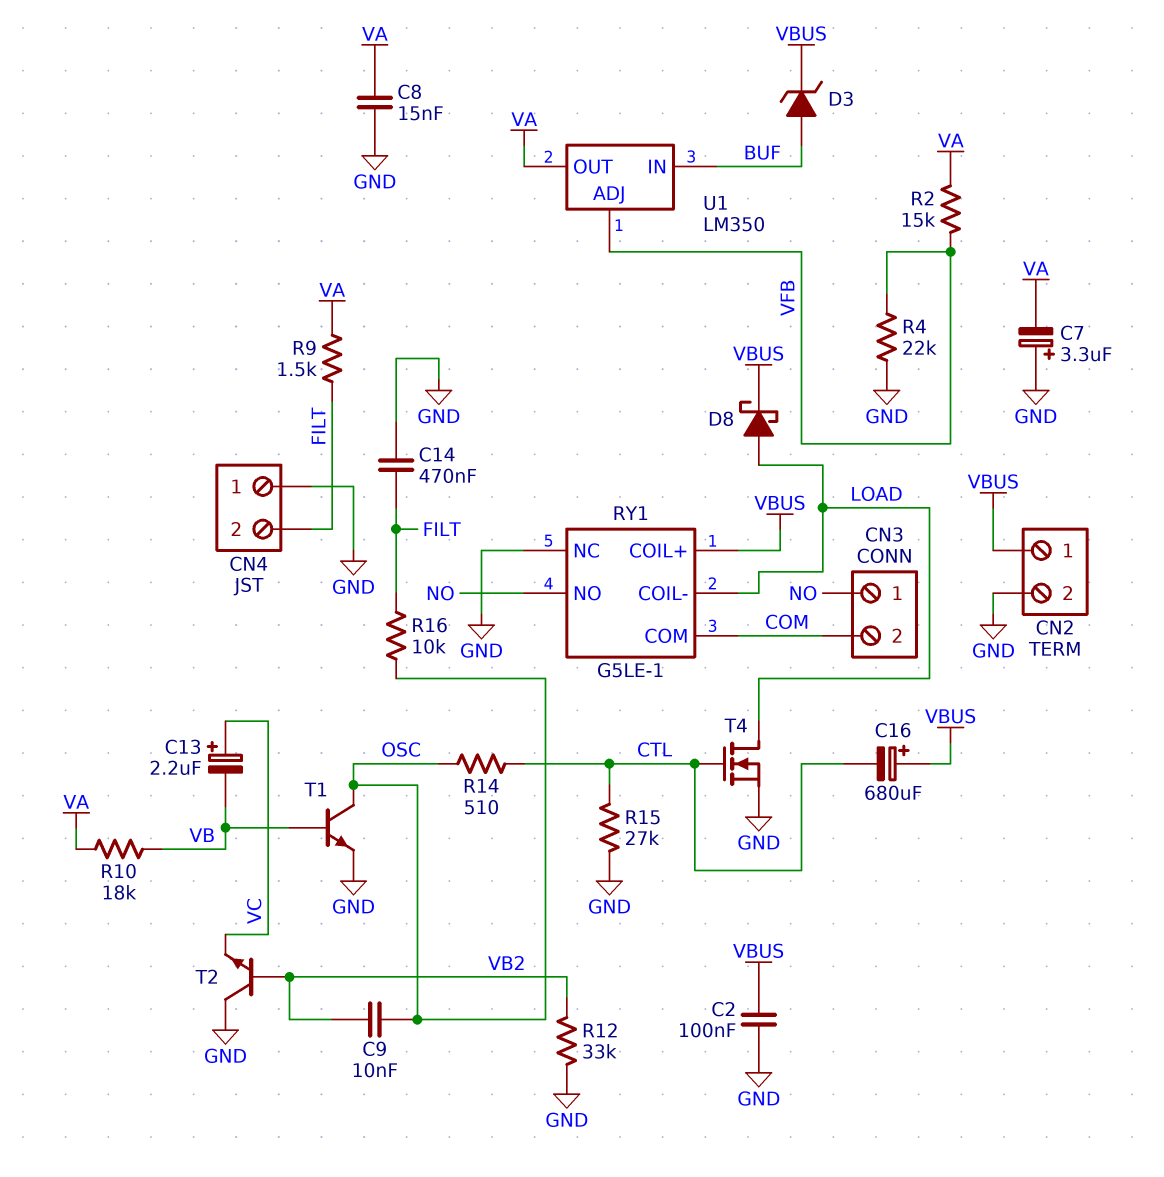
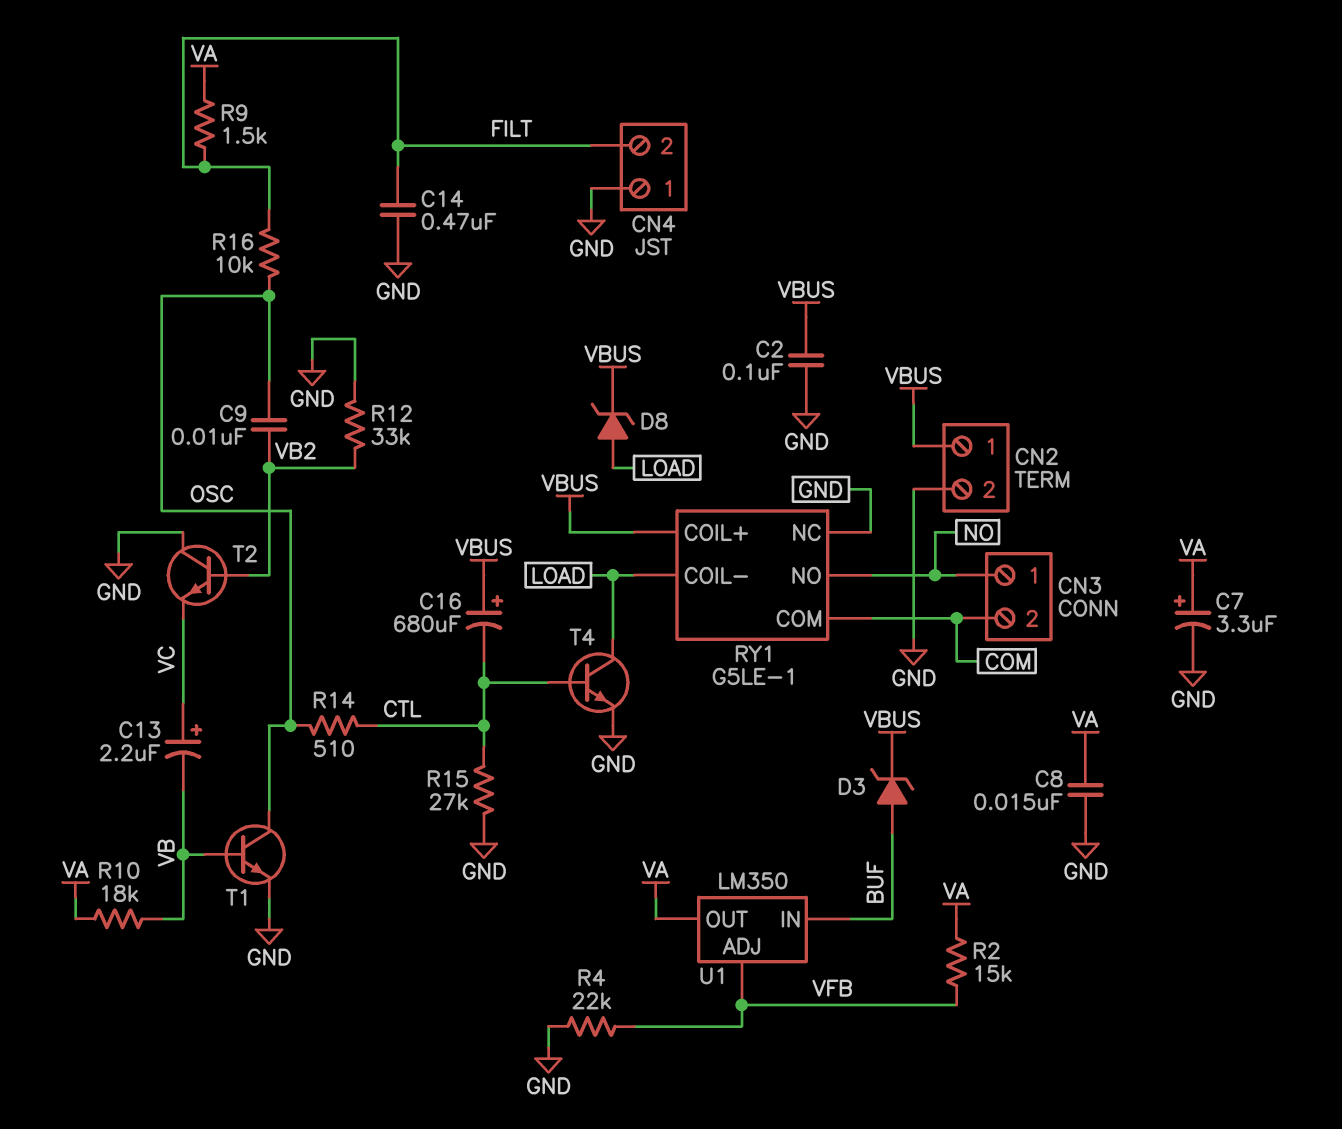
C7: 3.3uF (plus GND, minus VA) -> 3.3uF (plus VA, minus GND)
D8: schottky (A LOAD, K VBUS) -> zener (A LOAD, K VBUS)
T4: NMOS (G CTL, D LOAD, S GND) -> NPN (B CTL, C LOAD, E GND)

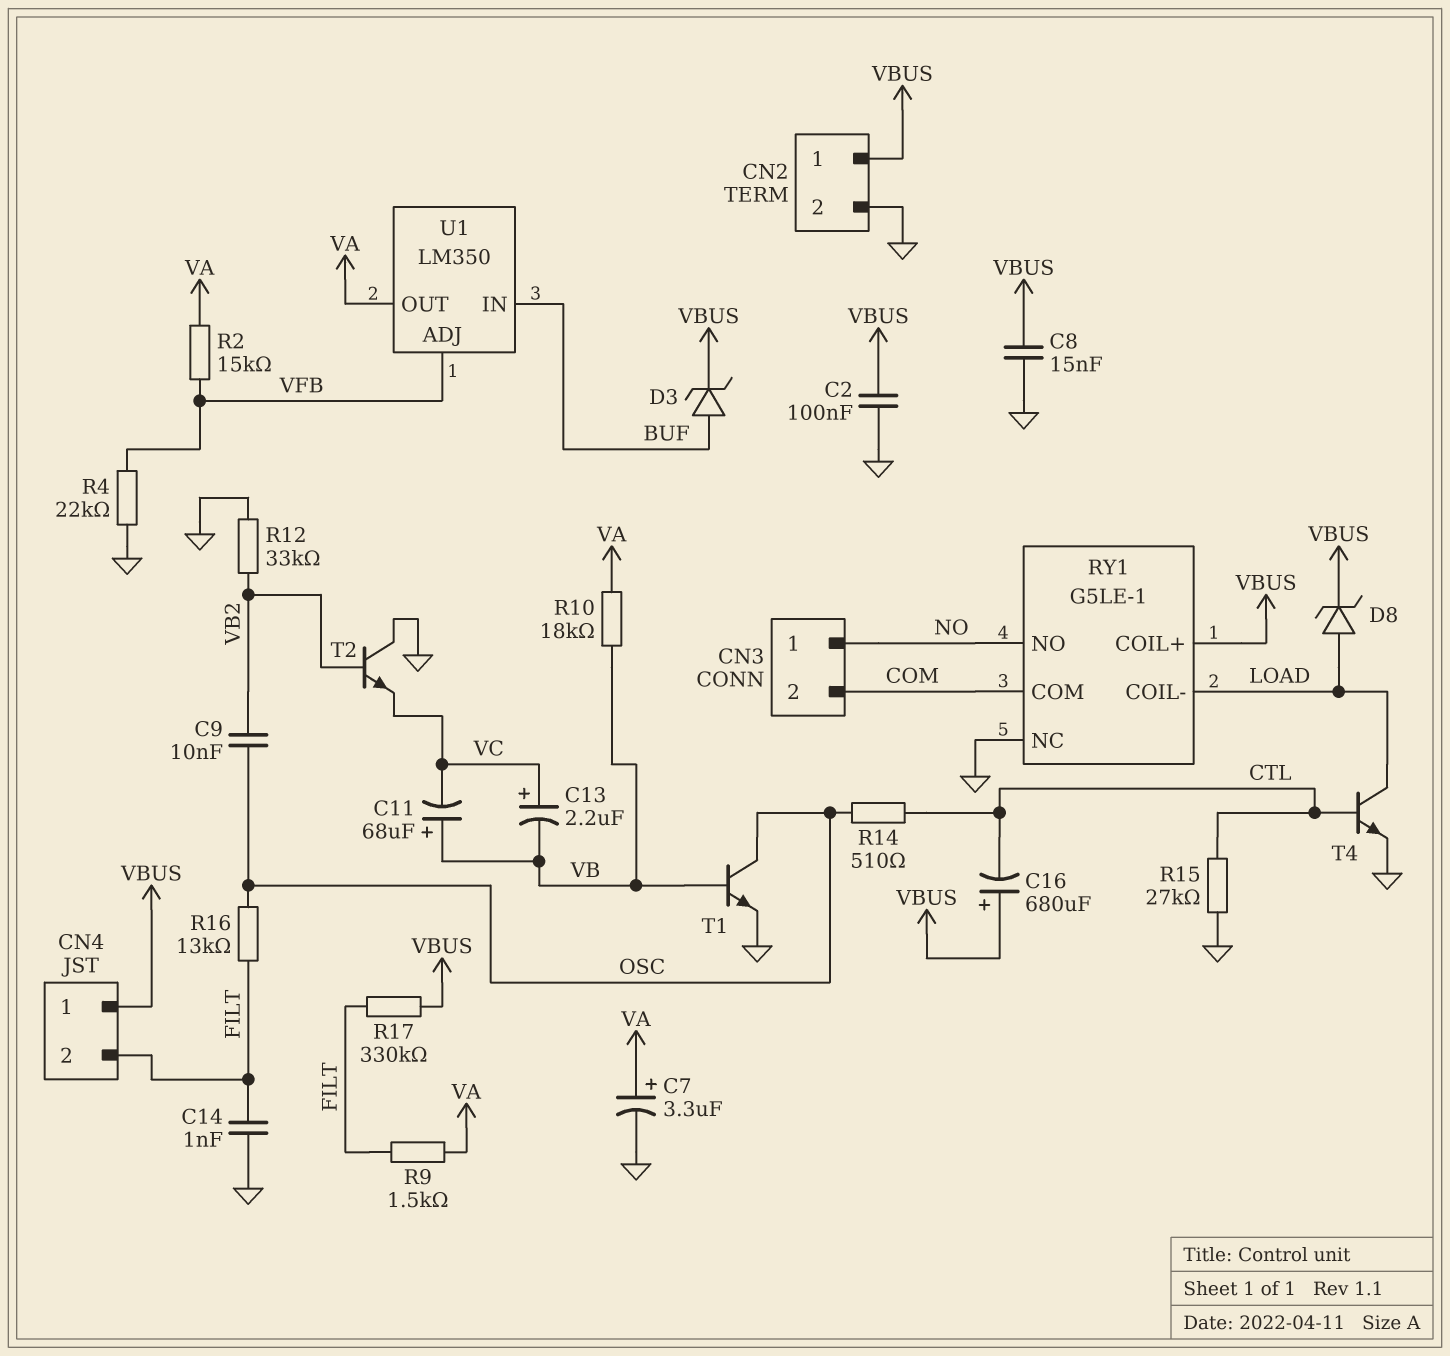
C8: 15nF (GND, VA) -> 15nF (GND, VBUS)
C11: none -> 68uF (plus VB, minus VC)
C14: 470nF (FILT, GND) -> 1nF (FILT, GND)
CN4 pin 1: GND -> VBUS
R16: 10k (FILT, OSC) -> 13k (FILT, OSC)
R17: none -> 330k (FILT, VBUS)

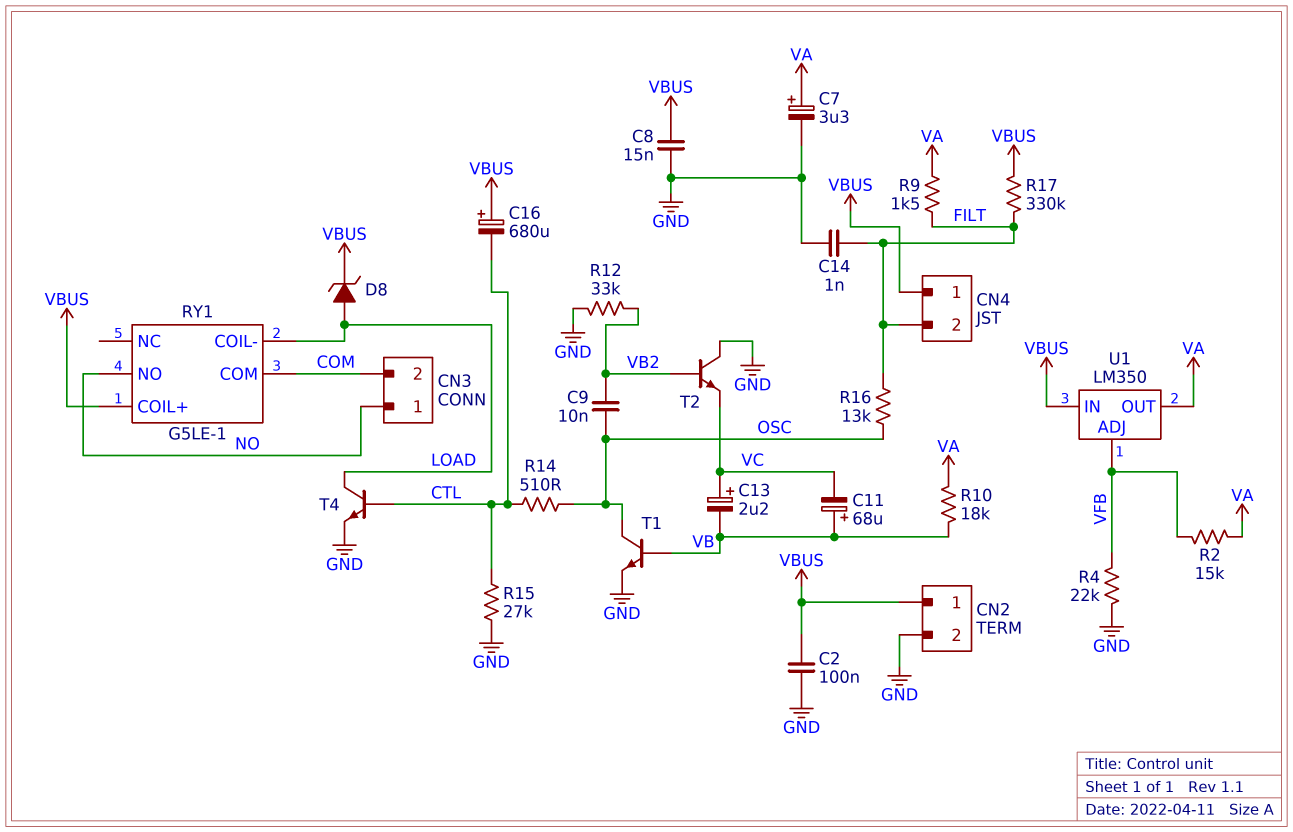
D3: zener (A BUF, K VBUS) -> none
RY1 pin NC: GND -> none
U1 pin IN: BUF -> VBUS

